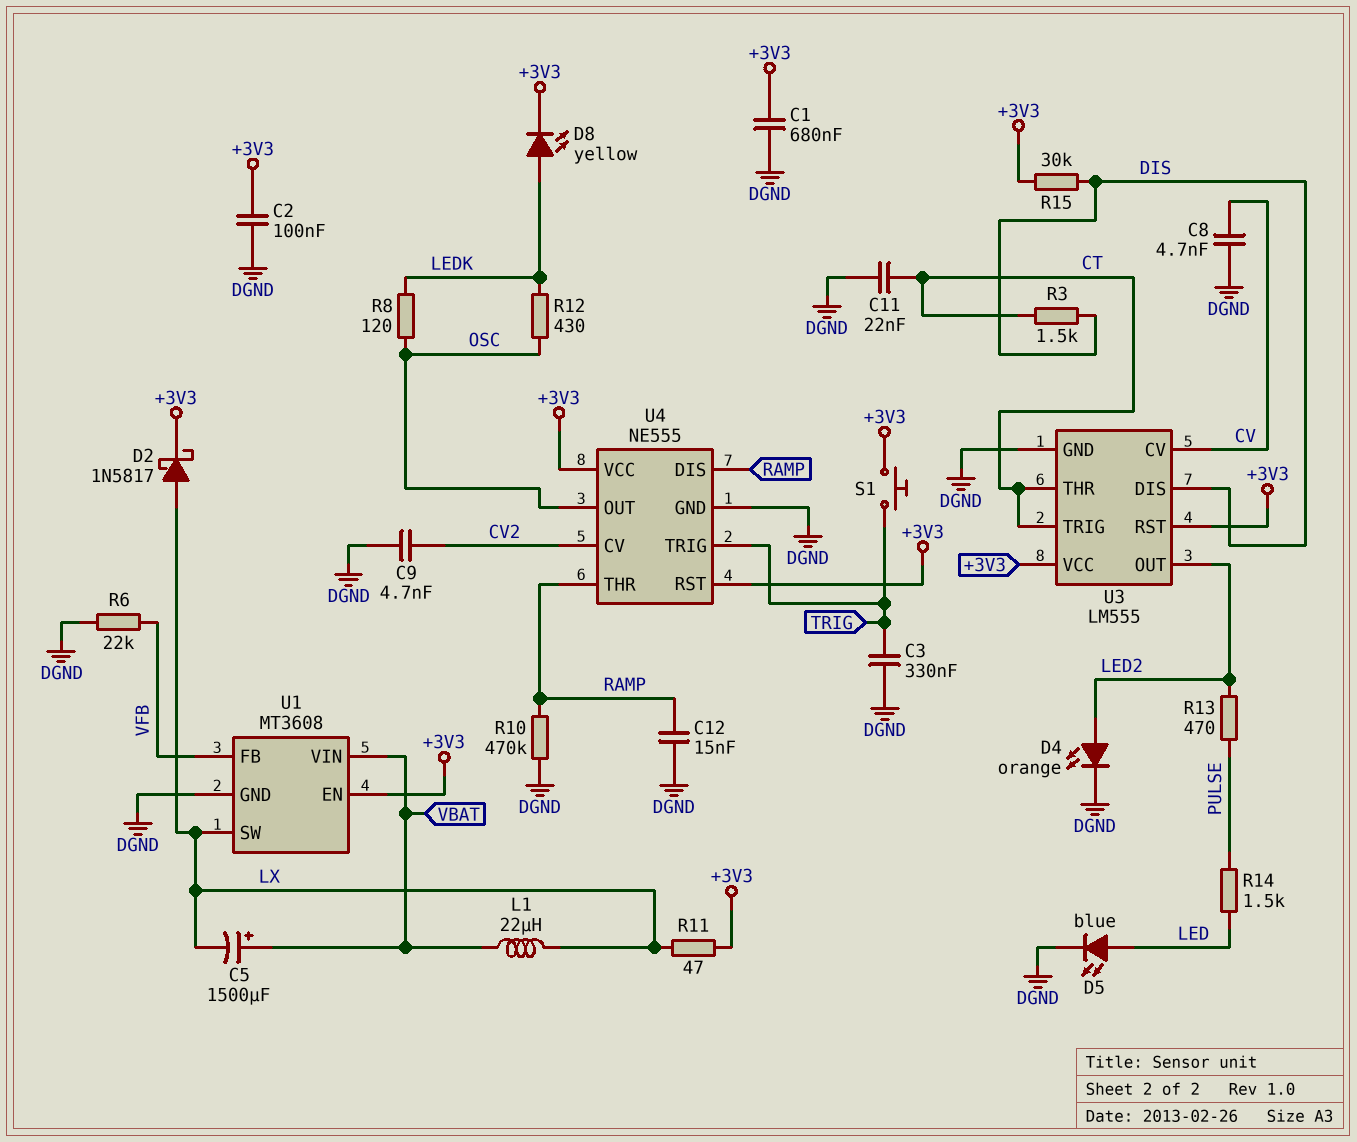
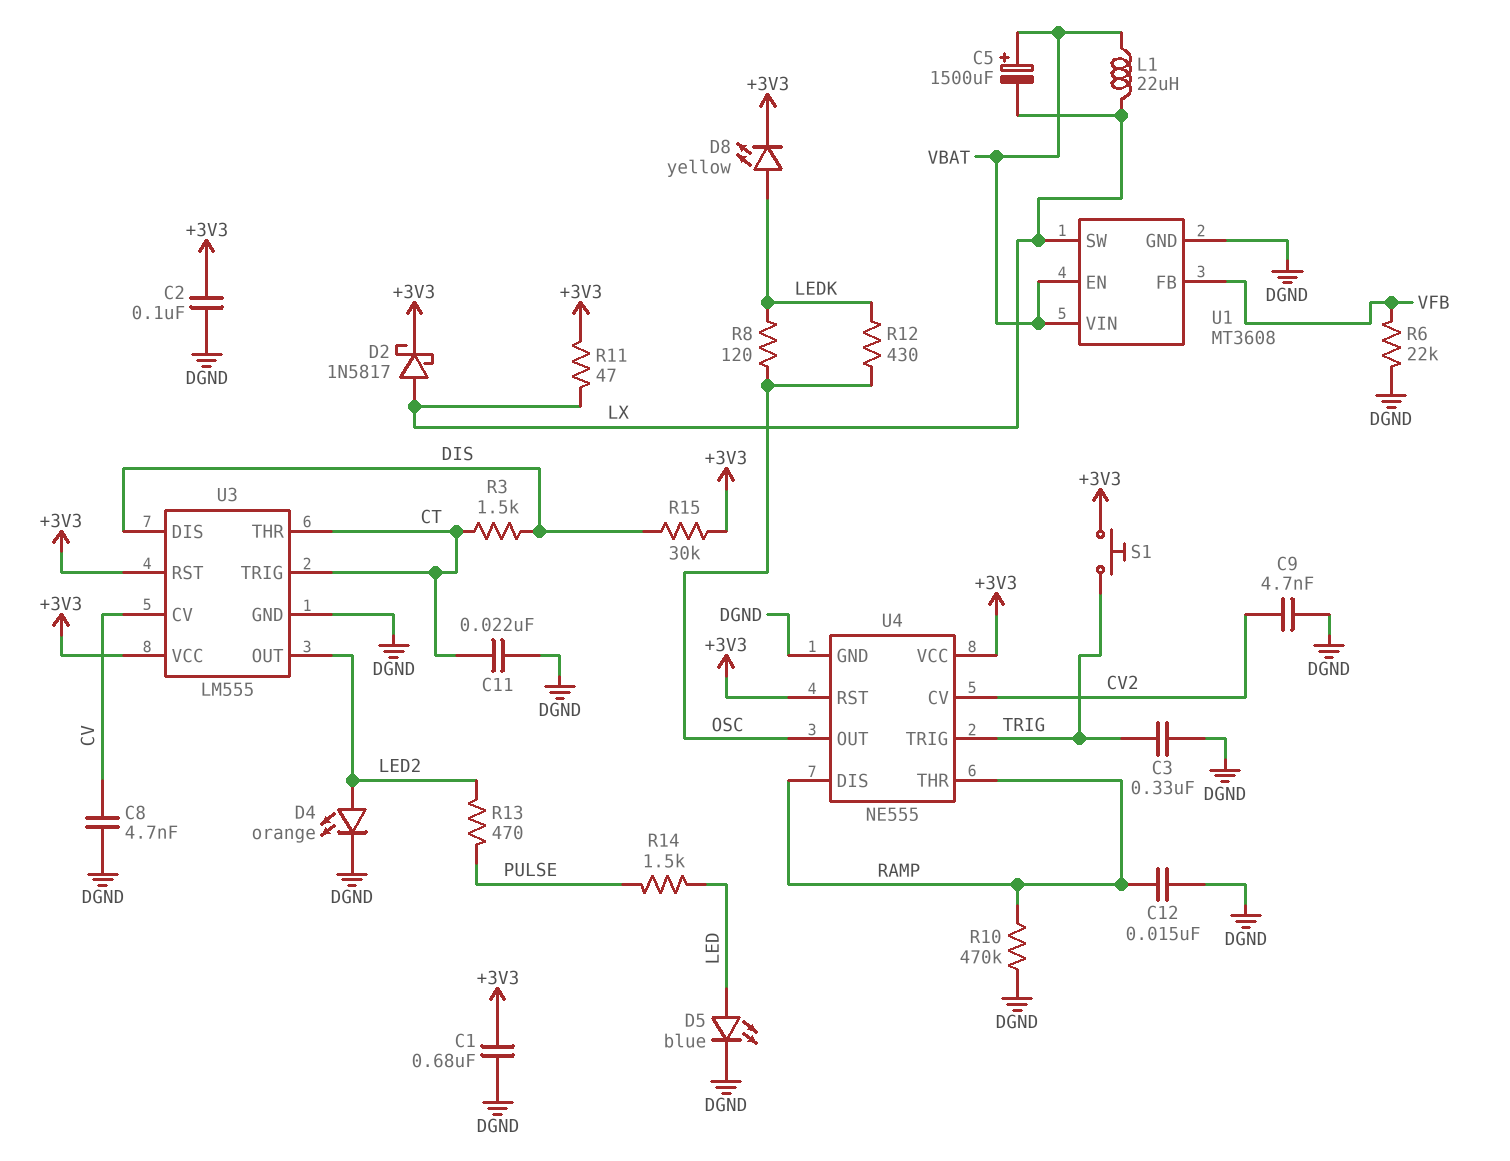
U1 pin EN: +3V3 -> VBAT

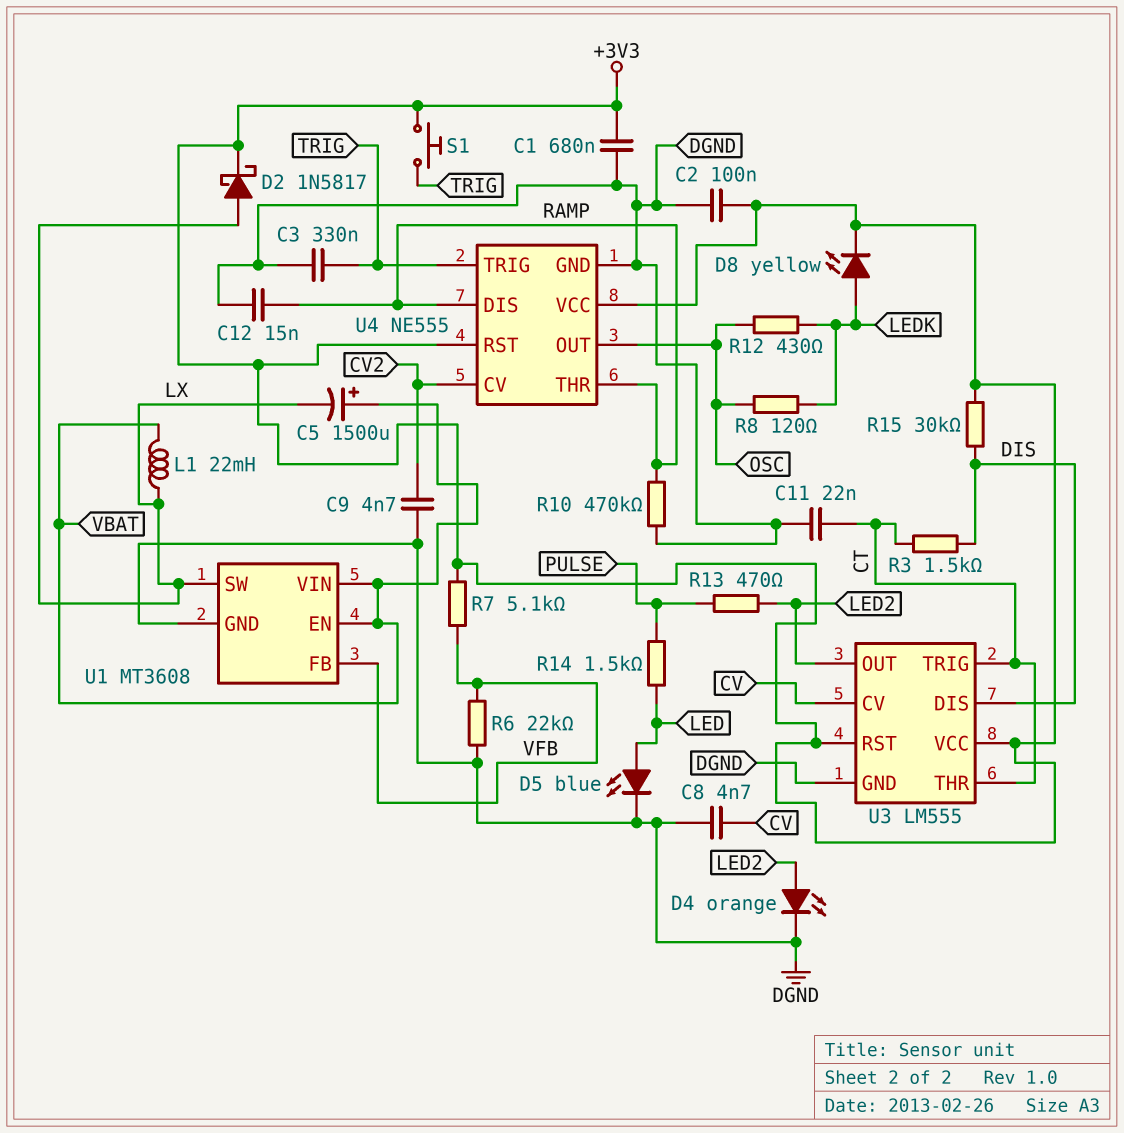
L1: 22uH (LX, VBAT) -> 22mH (LX, VBAT)
R7: none -> 5.1k (+3V3, VFB)
R11: 47 (+3V3, LX) -> none

